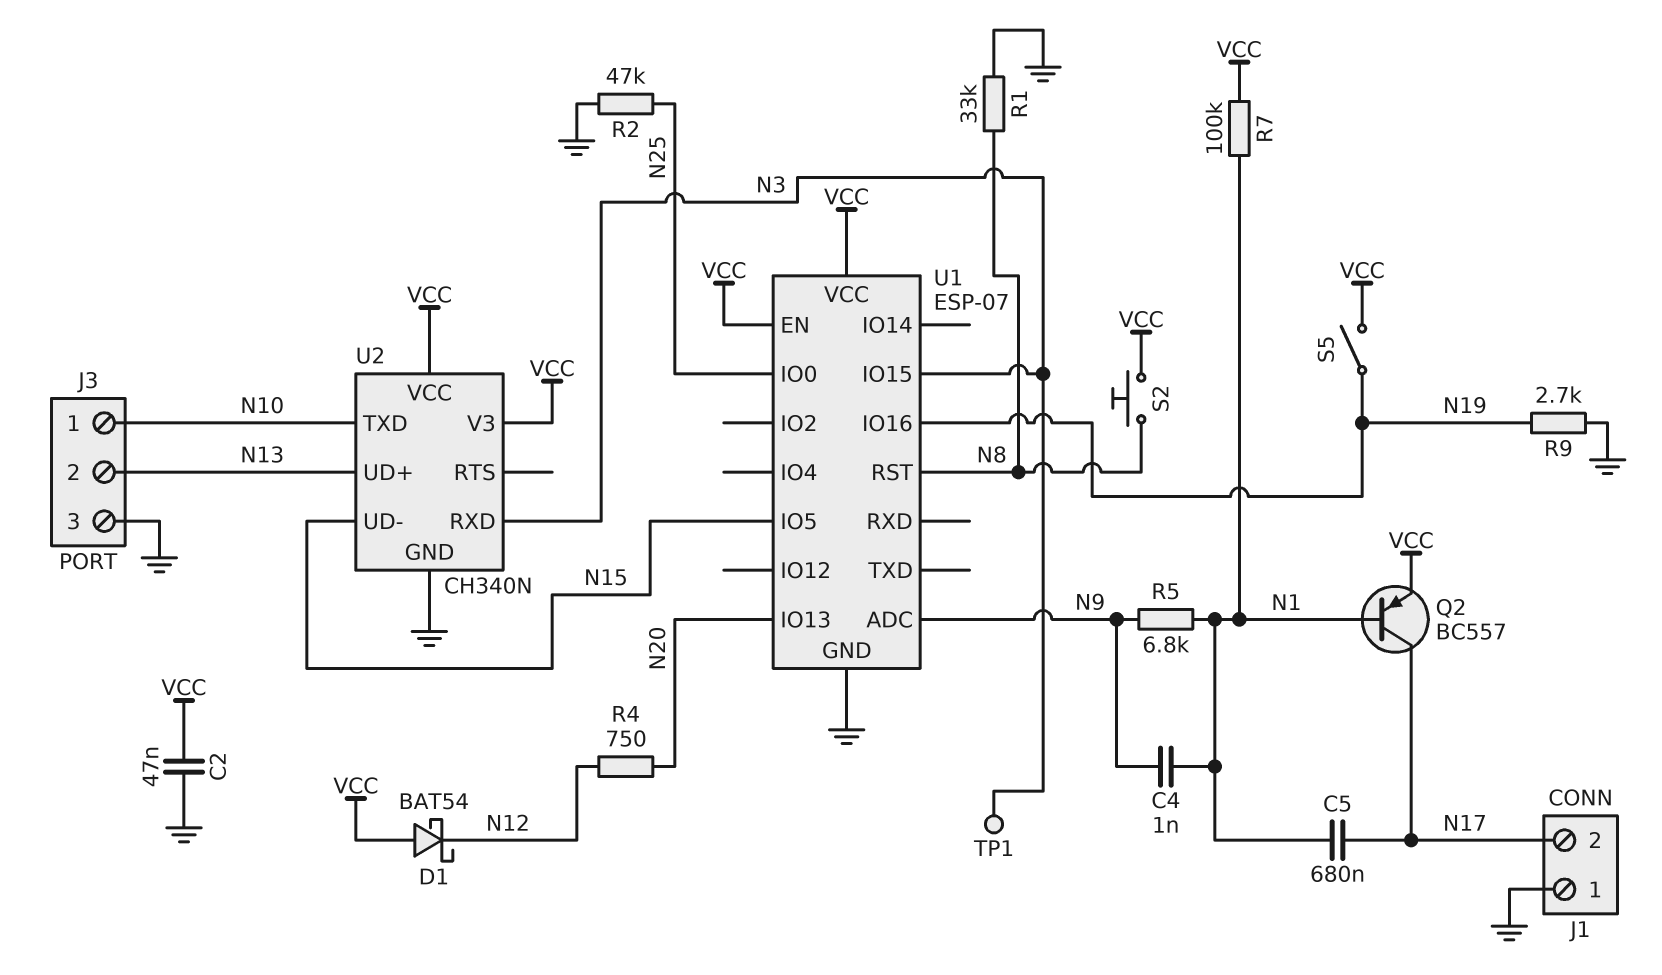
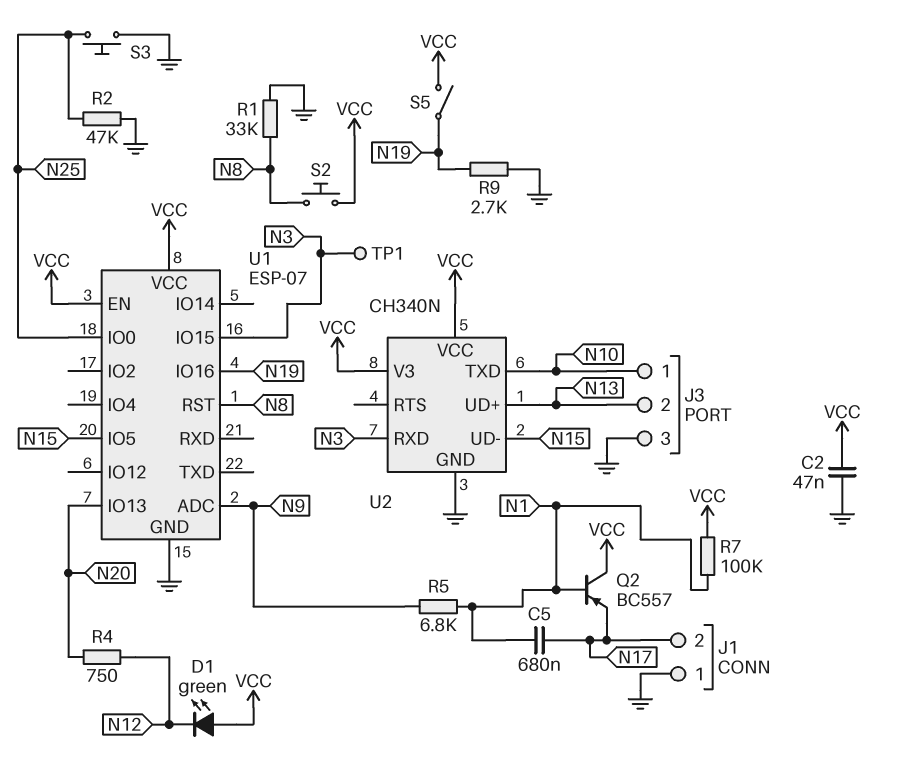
C4: 1nF (N1, N9) -> none
D1: schottky BAT54 (A VCC, K N12) -> LED green (A VCC, K N12)
Q2: PNP BC557 (B N1, C N17, E VCC) -> PNP BC557 (B N1, C VCC, E N17)
S3: none -> button (GND, N25)

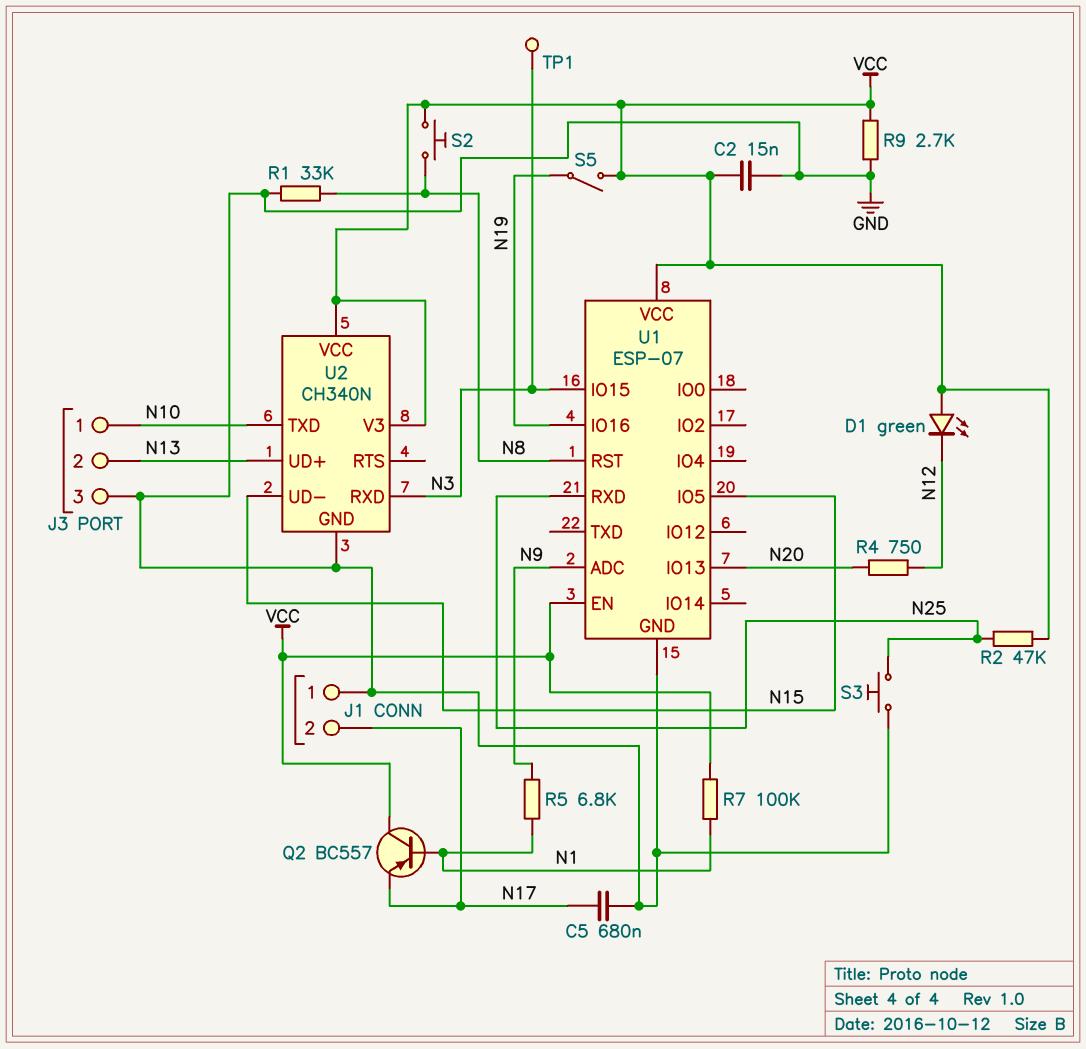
C2: 47nF (GND, VCC) -> 15nF (GND, VCC)
C5: 680nF (N1, N17) -> 680nF (GND, N17)
R2: 47k (GND, N25) -> 47k (N25, VCC)
R9: 2.7k (GND, N19) -> 2.7k (GND, VCC)
U1 pin IO0: N25 -> none
U1 pin RXD: none -> N25

